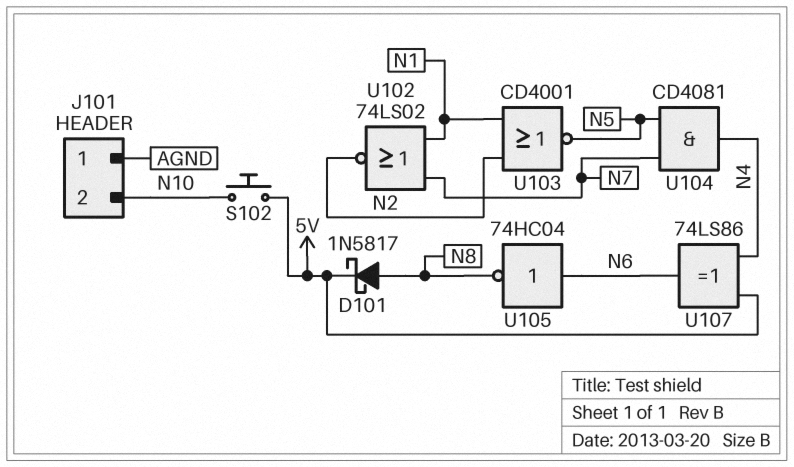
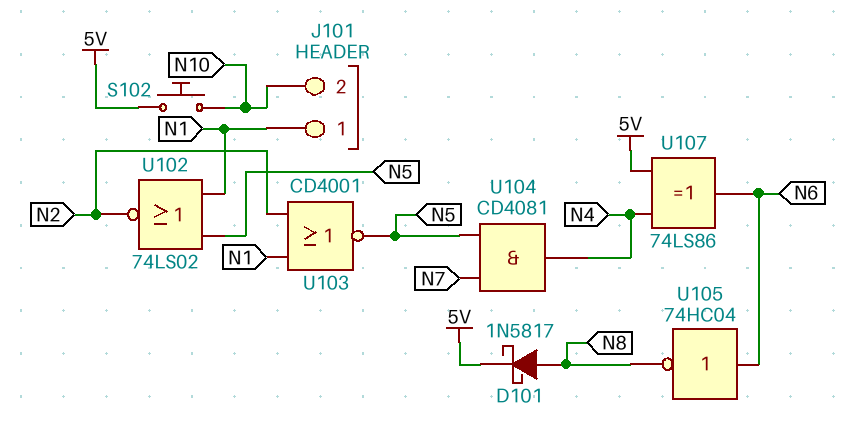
J101 pin 1: AGND -> N1
U102: NOR 74LS02 (in N1, in N7, out N2) -> NOR 74LS02 (in N1, in N5, out N2)

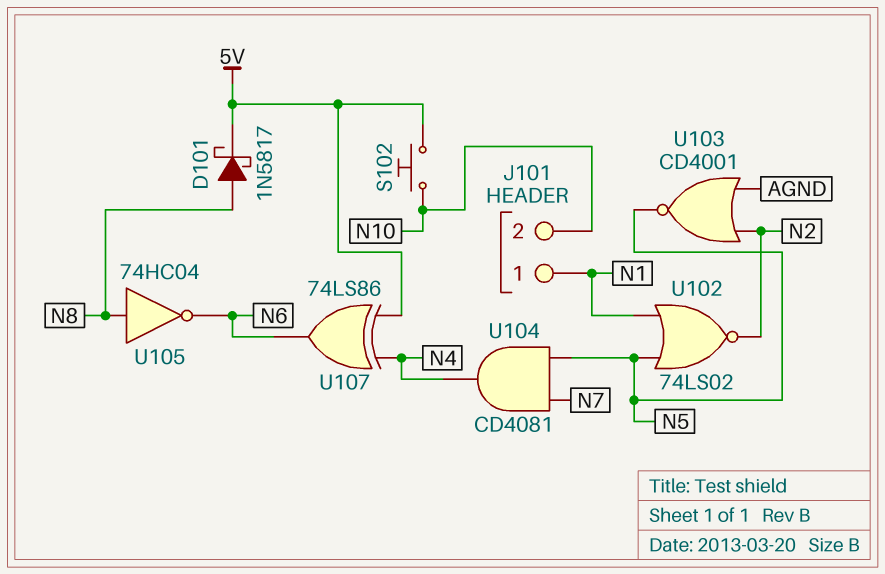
U103: NOR CD4001 (in N1, in N2, out N5) -> NOR CD4001 (in AGND, in N2, out N5)
U105: NOT 74HC04 (in N6, out N8) -> NOT 74HC04 (in N8, out N6)

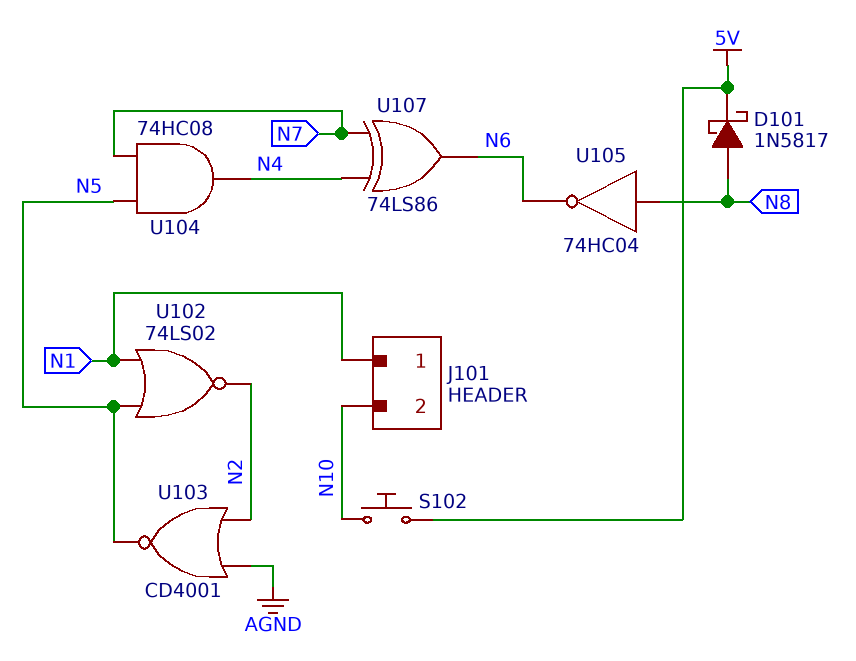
U104: AND CD4081 (in N5, in N7, out N4) -> AND 74HC08 (in N5, in N7, out N4)
U107: XOR 74LS86 (in 5V, in N4, out N6) -> XOR 74LS86 (in N4, in N7, out N6)

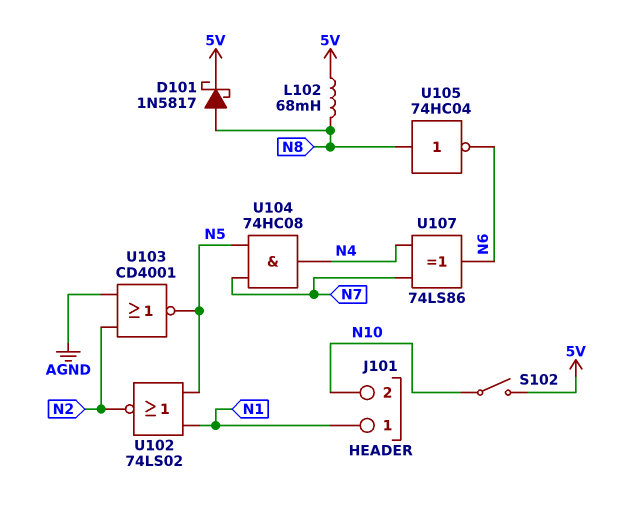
L102: none -> 68mH (5V, N8)
S102: button (5V, N10) -> switch (5V, N10)

